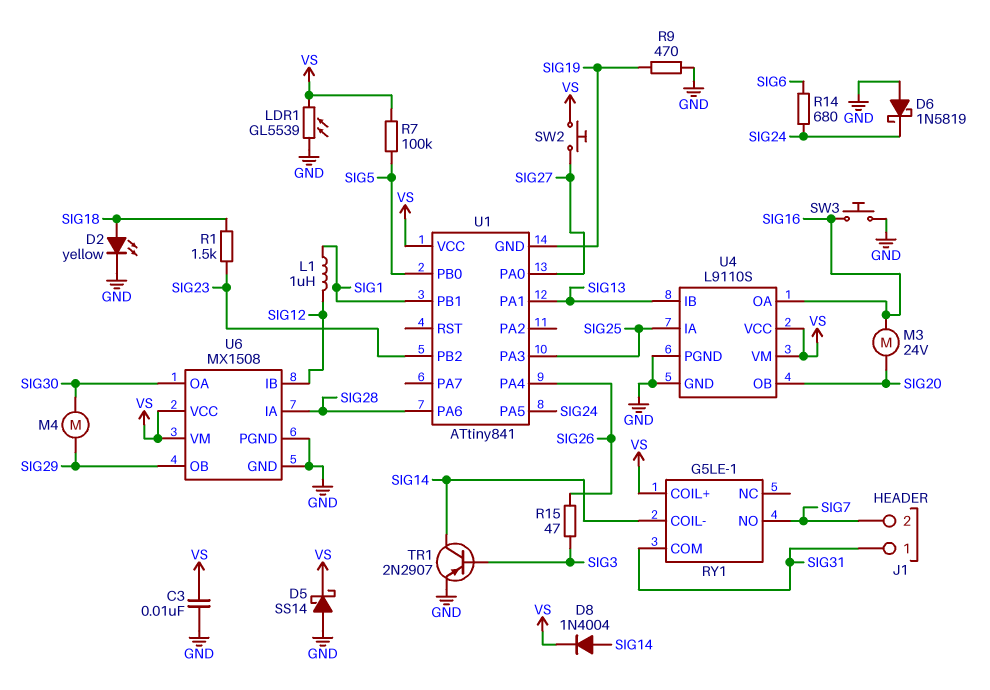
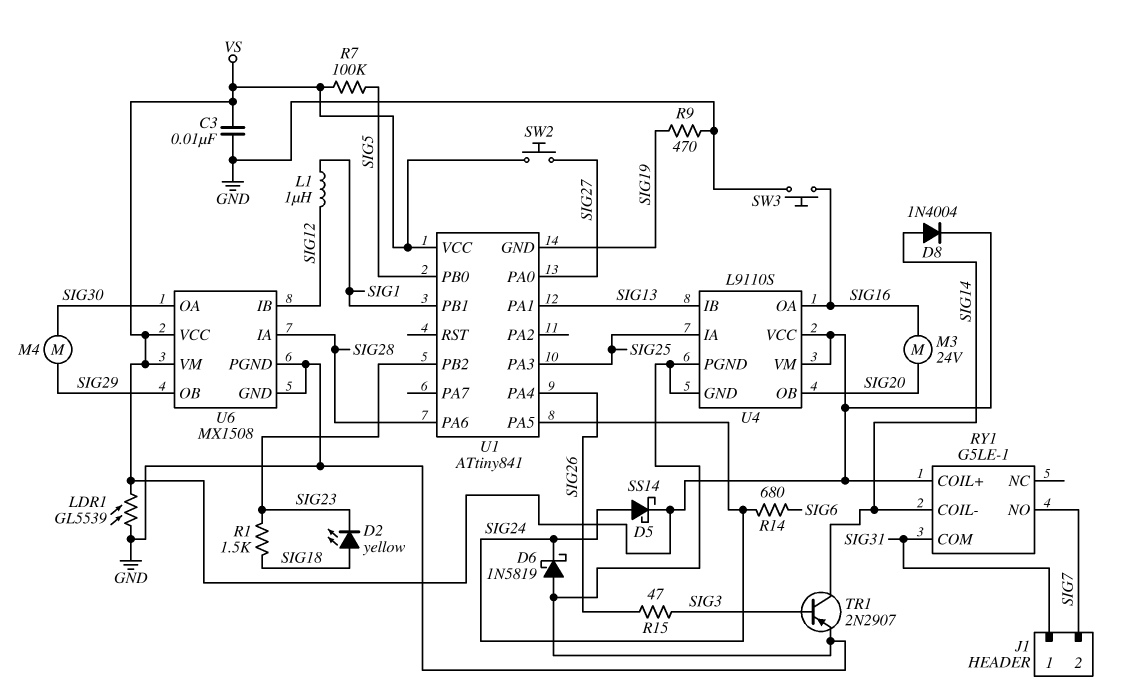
D2: LED yellow (A SIG18, K GND) -> LED yellow (A SIG18, K SIG23)
D5: schottky SS14 (A GND, K VS) -> schottky SS14 (A SIG24, K VS)

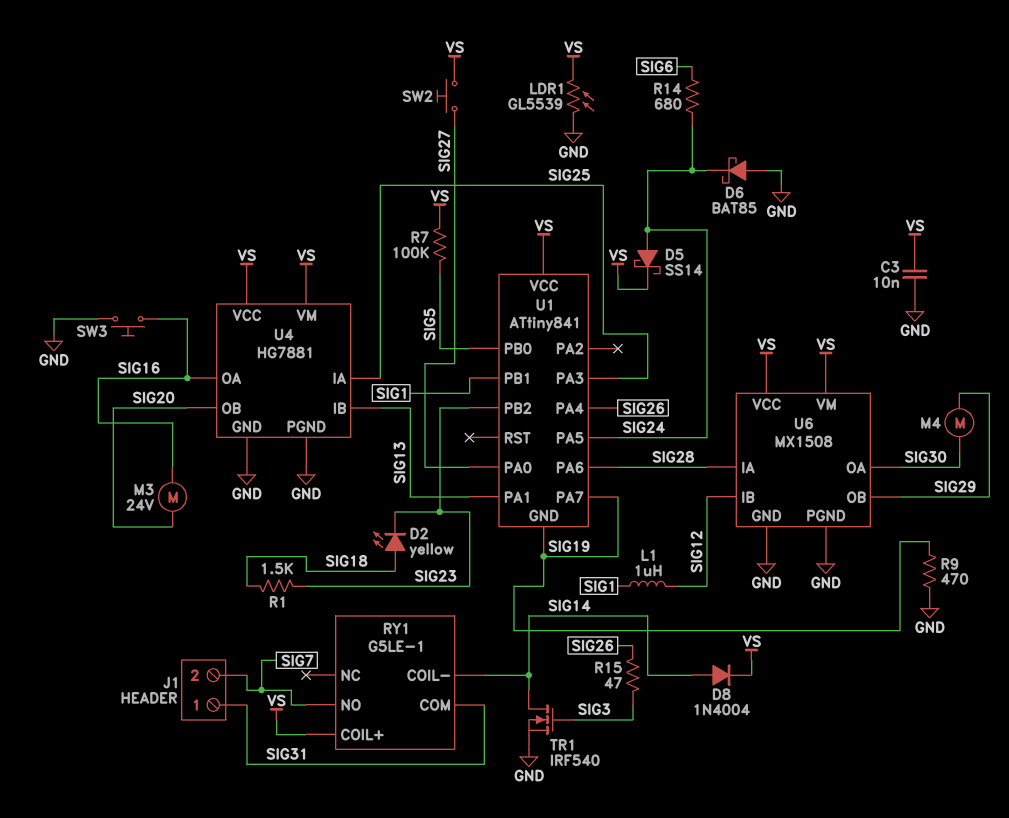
D6: schottky 1N5819 (A GND, K SIG24) -> schottky BAT85 (A GND, K SIG24)
TR1: PNP 2N2907 (B SIG3, C SIG14, E GND) -> NMOS IRF540 (G SIG3, D SIG14, S GND)
U1 pin PA7: none -> SIG19
U4: L9110S -> HG7881

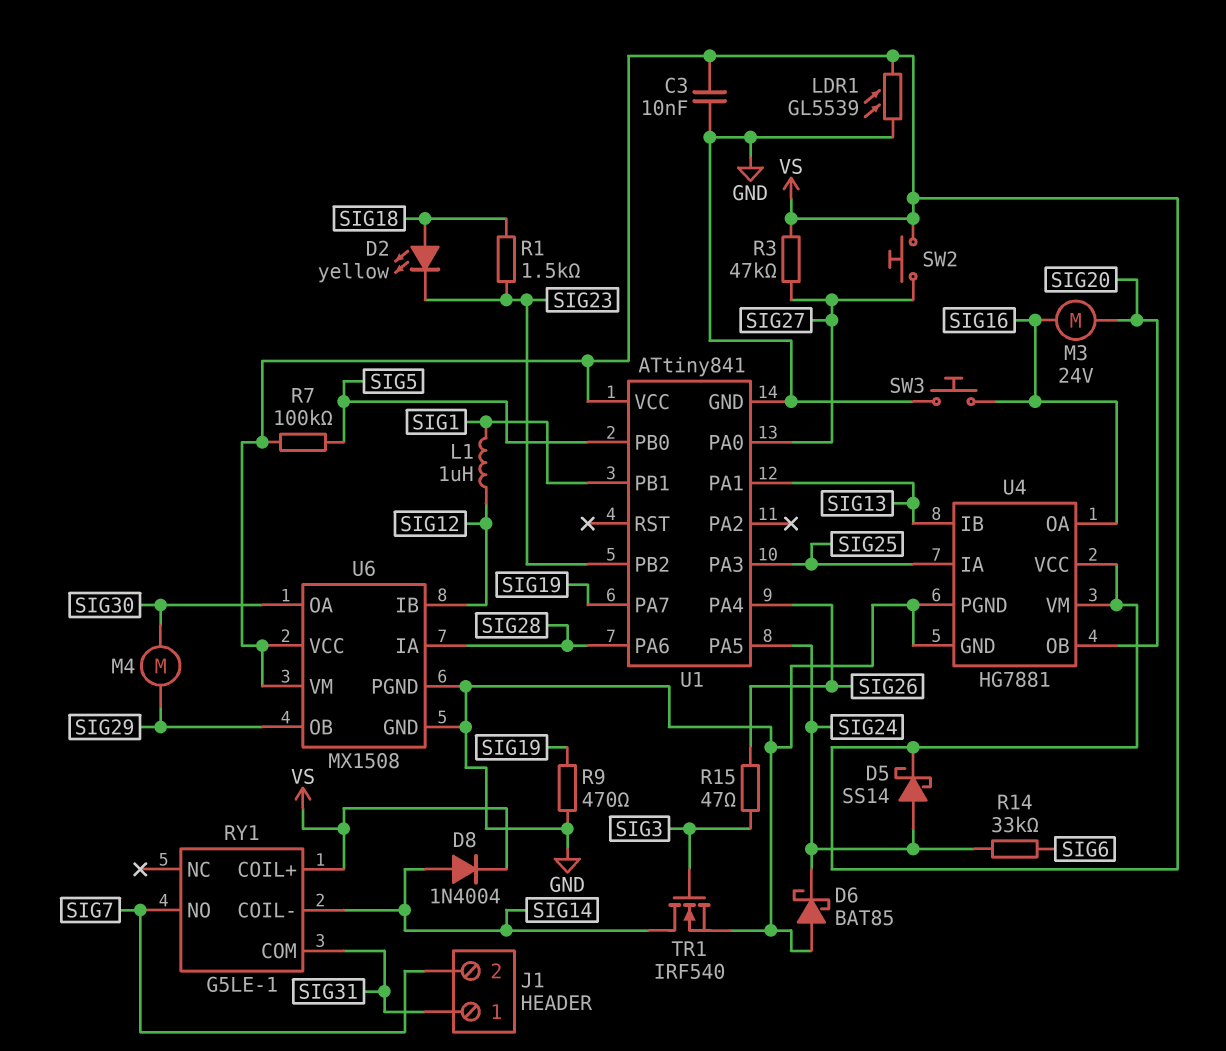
R3: none -> 47k (SIG27, VS)
R14: 680 (SIG6, SIG24) -> 33k (SIG6, SIG24)
U1 pin GND: SIG19 -> GND

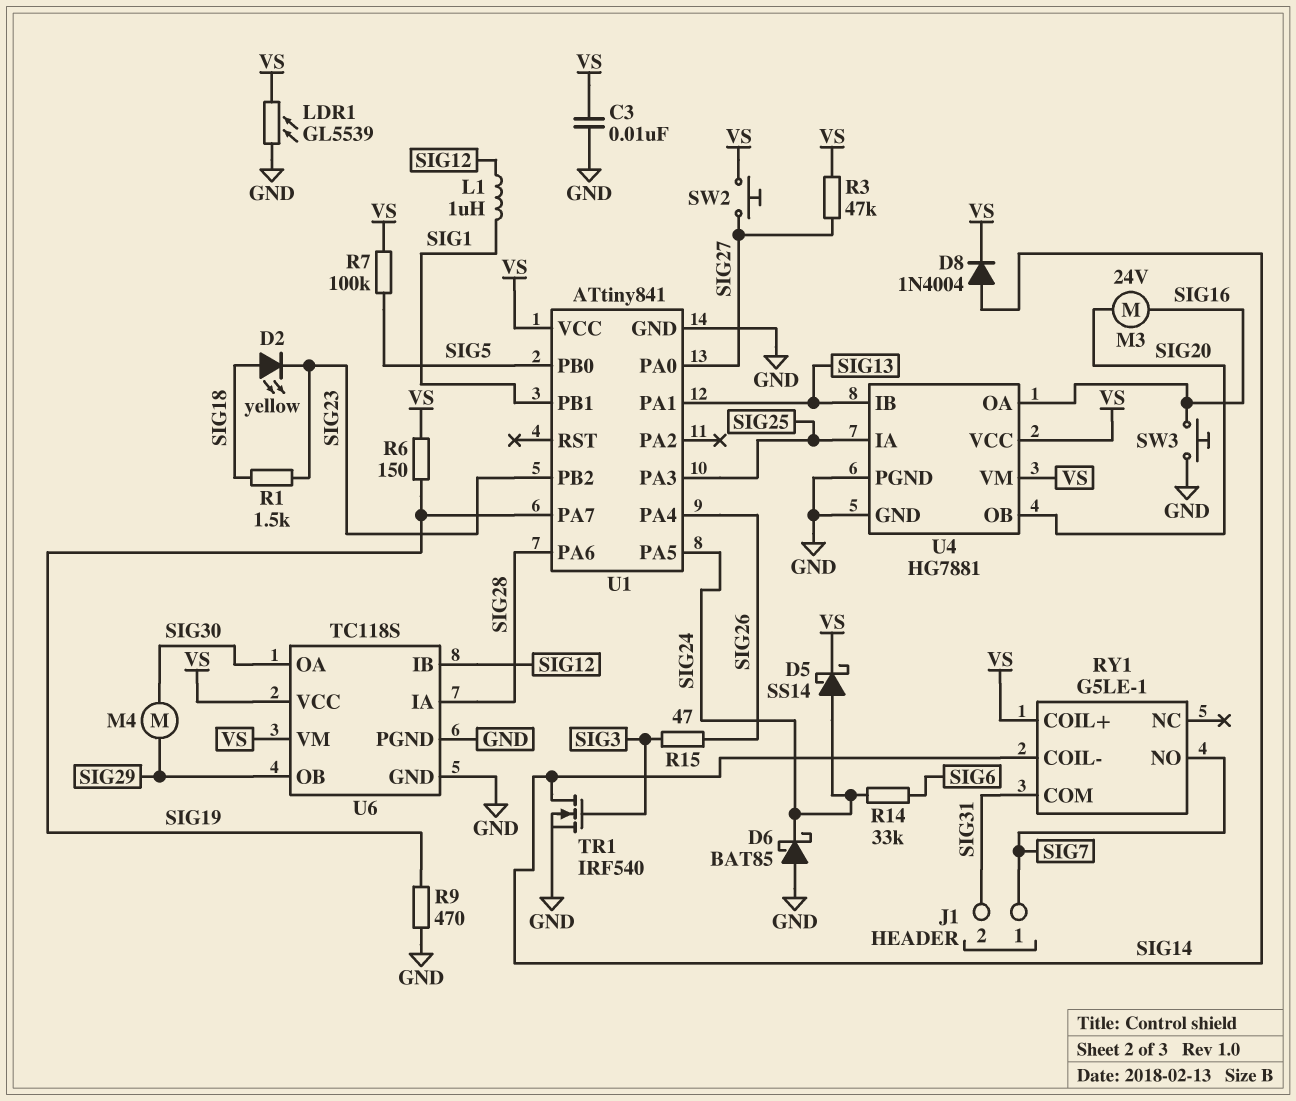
J1 pin 1: SIG31 -> SIG7
J1 pin 2: SIG7 -> SIG31
R6: none -> 150 (SIG19, VS)
U6: MX1508 -> TC118S

